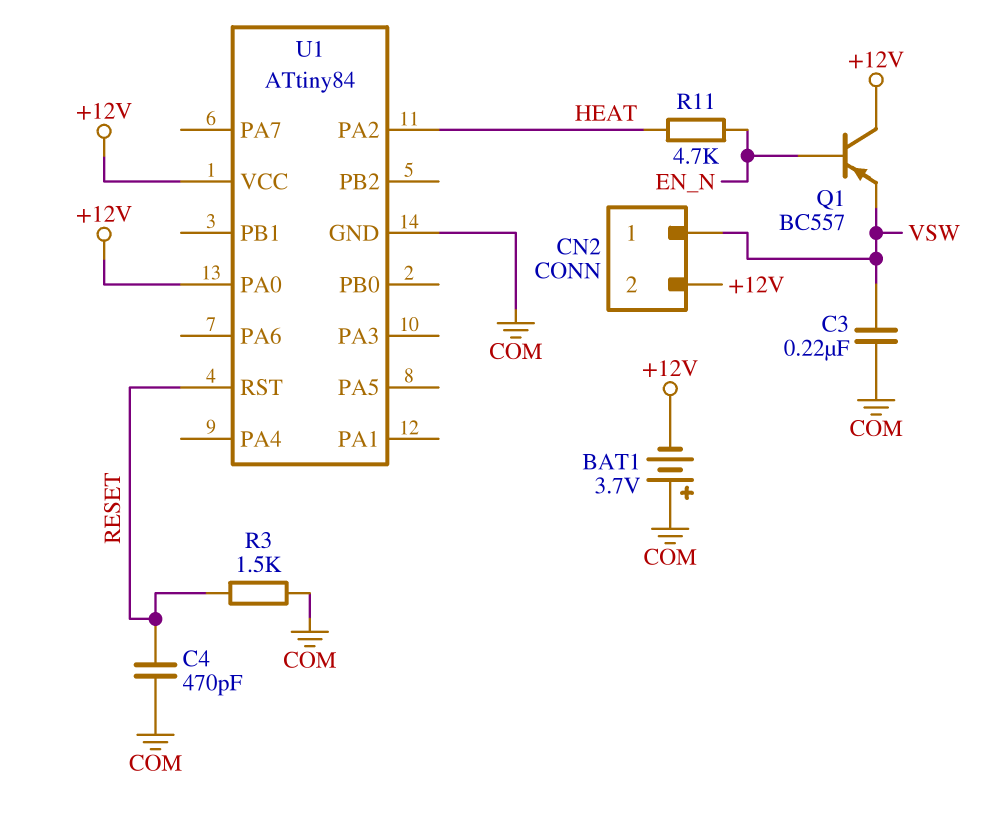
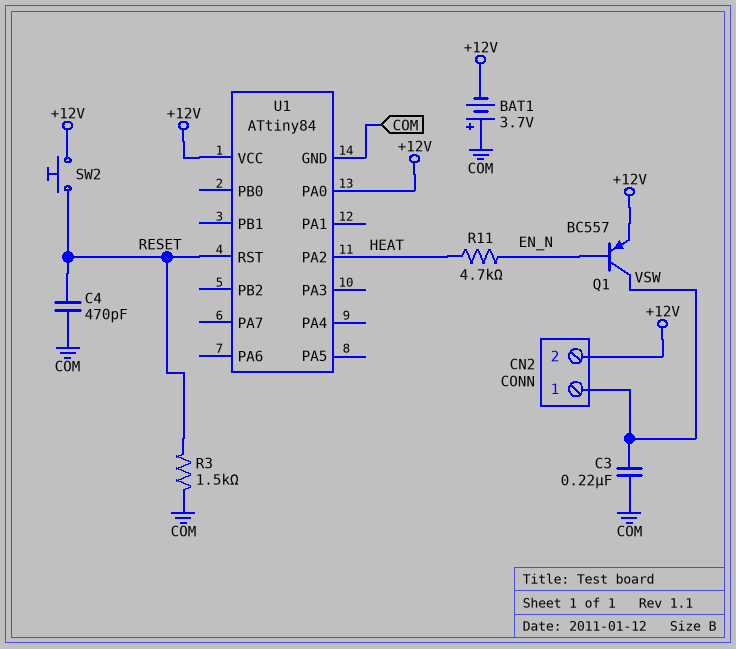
Q1: PNP BC557 (B EN_N, C +12V, E VSW) -> PNP BC557 (B EN_N, C VSW, E +12V)
SW2: none -> button (+12V, RESET)

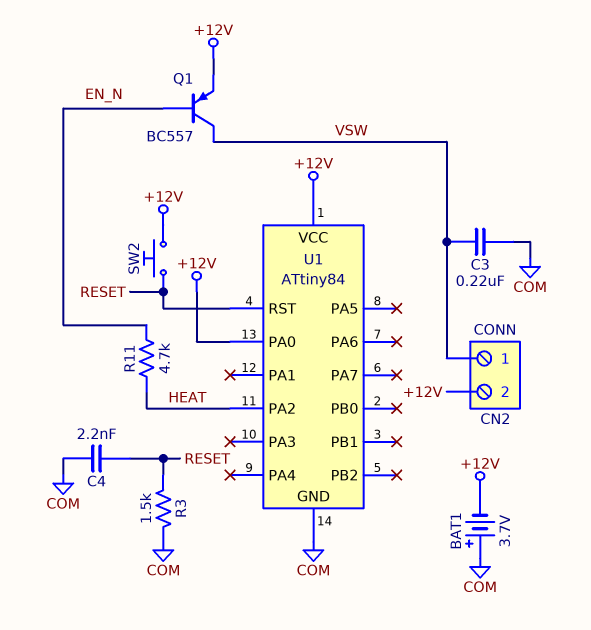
C4: 470pF (COM, RESET) -> 2.2nF (COM, RESET)

